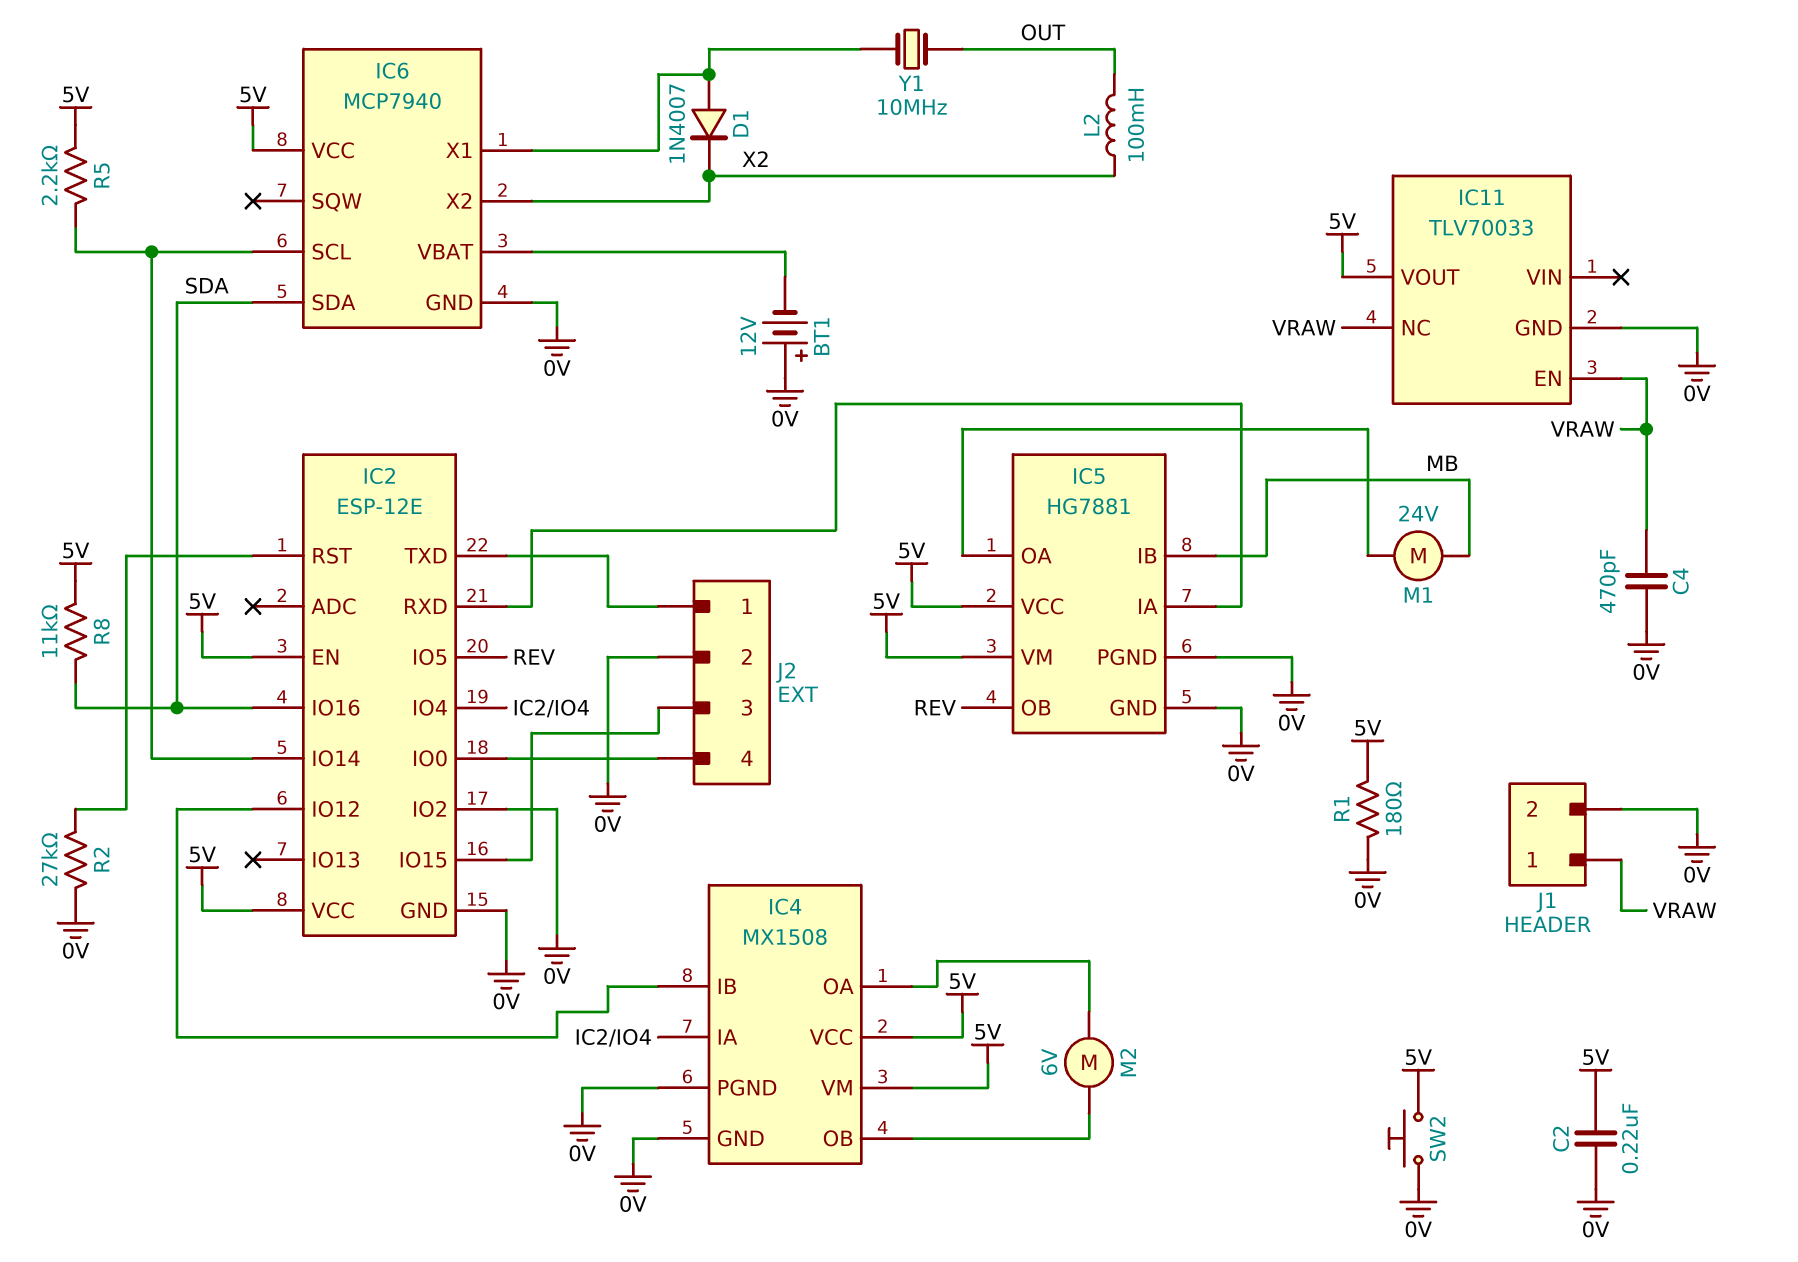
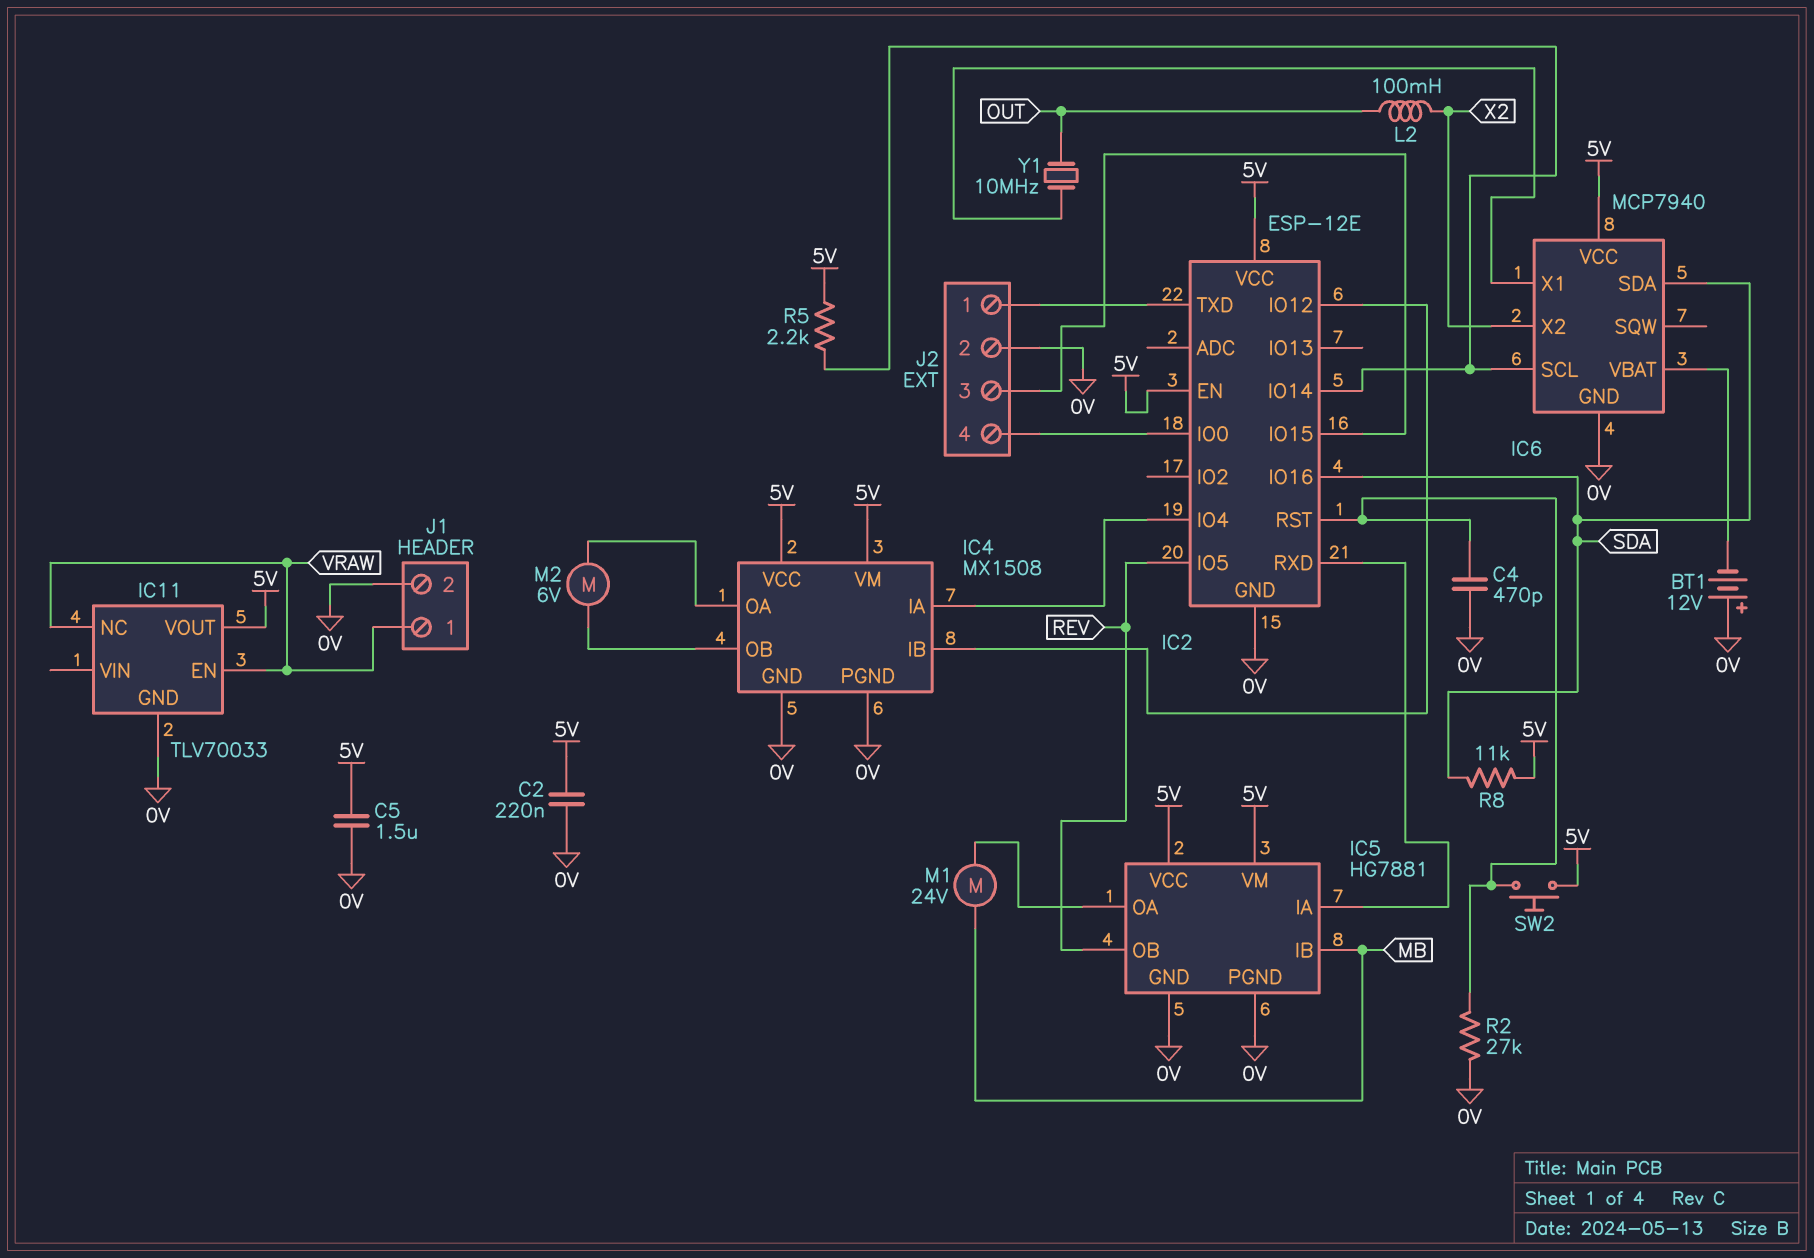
C4: 470pF (0V, VRAW) -> 470pF (0V, IC2/RST)
C5: none -> 1.5uF (0V, 5V)
D1: diode 1N4007 (A IC6/X1, K X2) -> none
IC2 pin IO2: 0V -> none
R1: 180 (0V, 5V) -> none
SW2: button (0V, 5V) -> button (5V, IC2/RST)

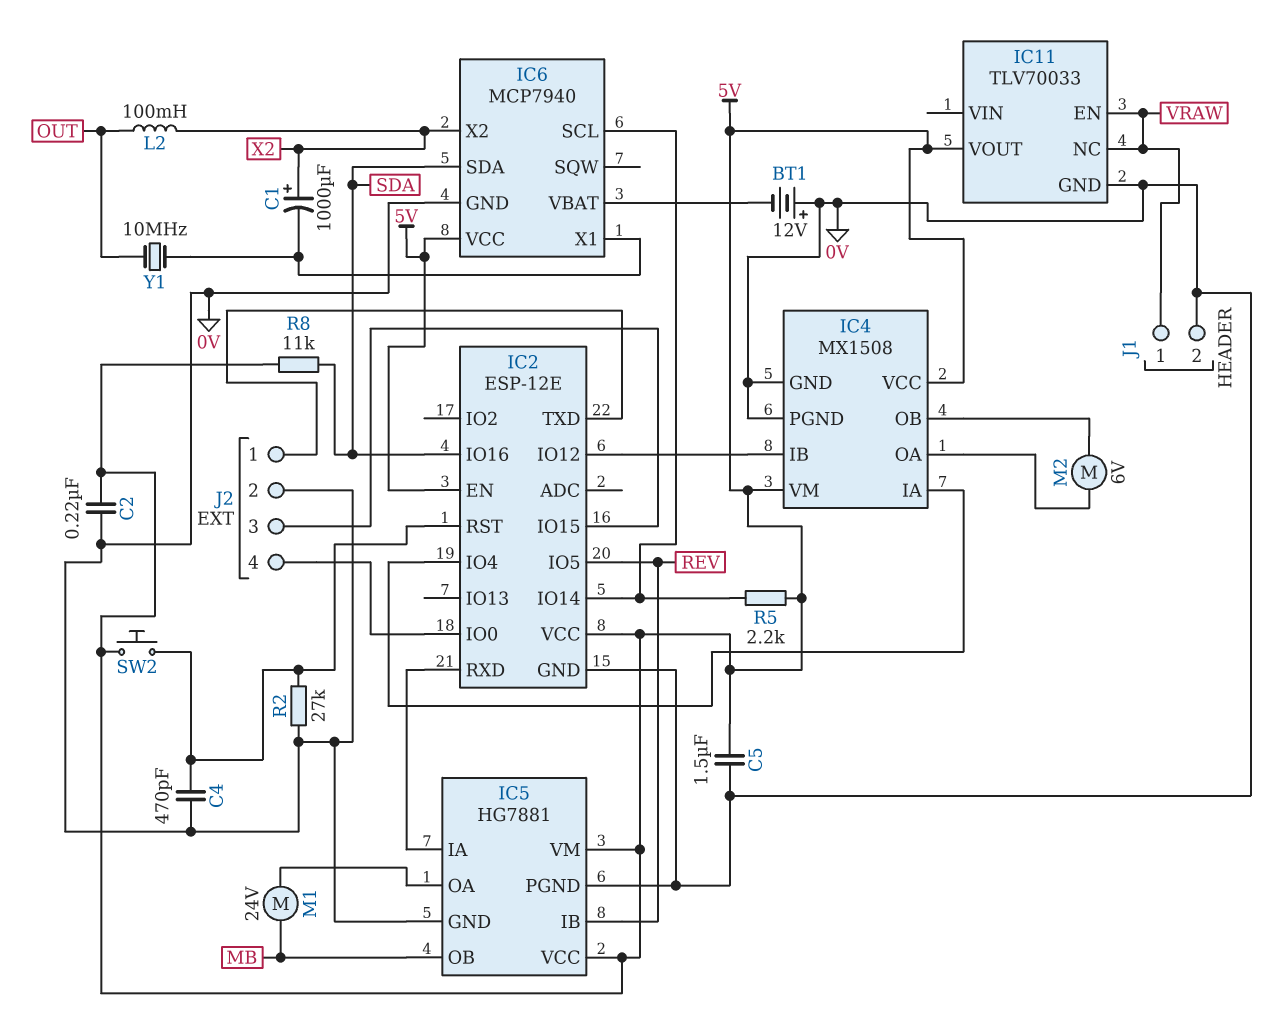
C1: none -> 1000uF (plus X2, minus IC6/X1)
IC5 pin IB: MB -> REV
IC5 pin OB: REV -> MB

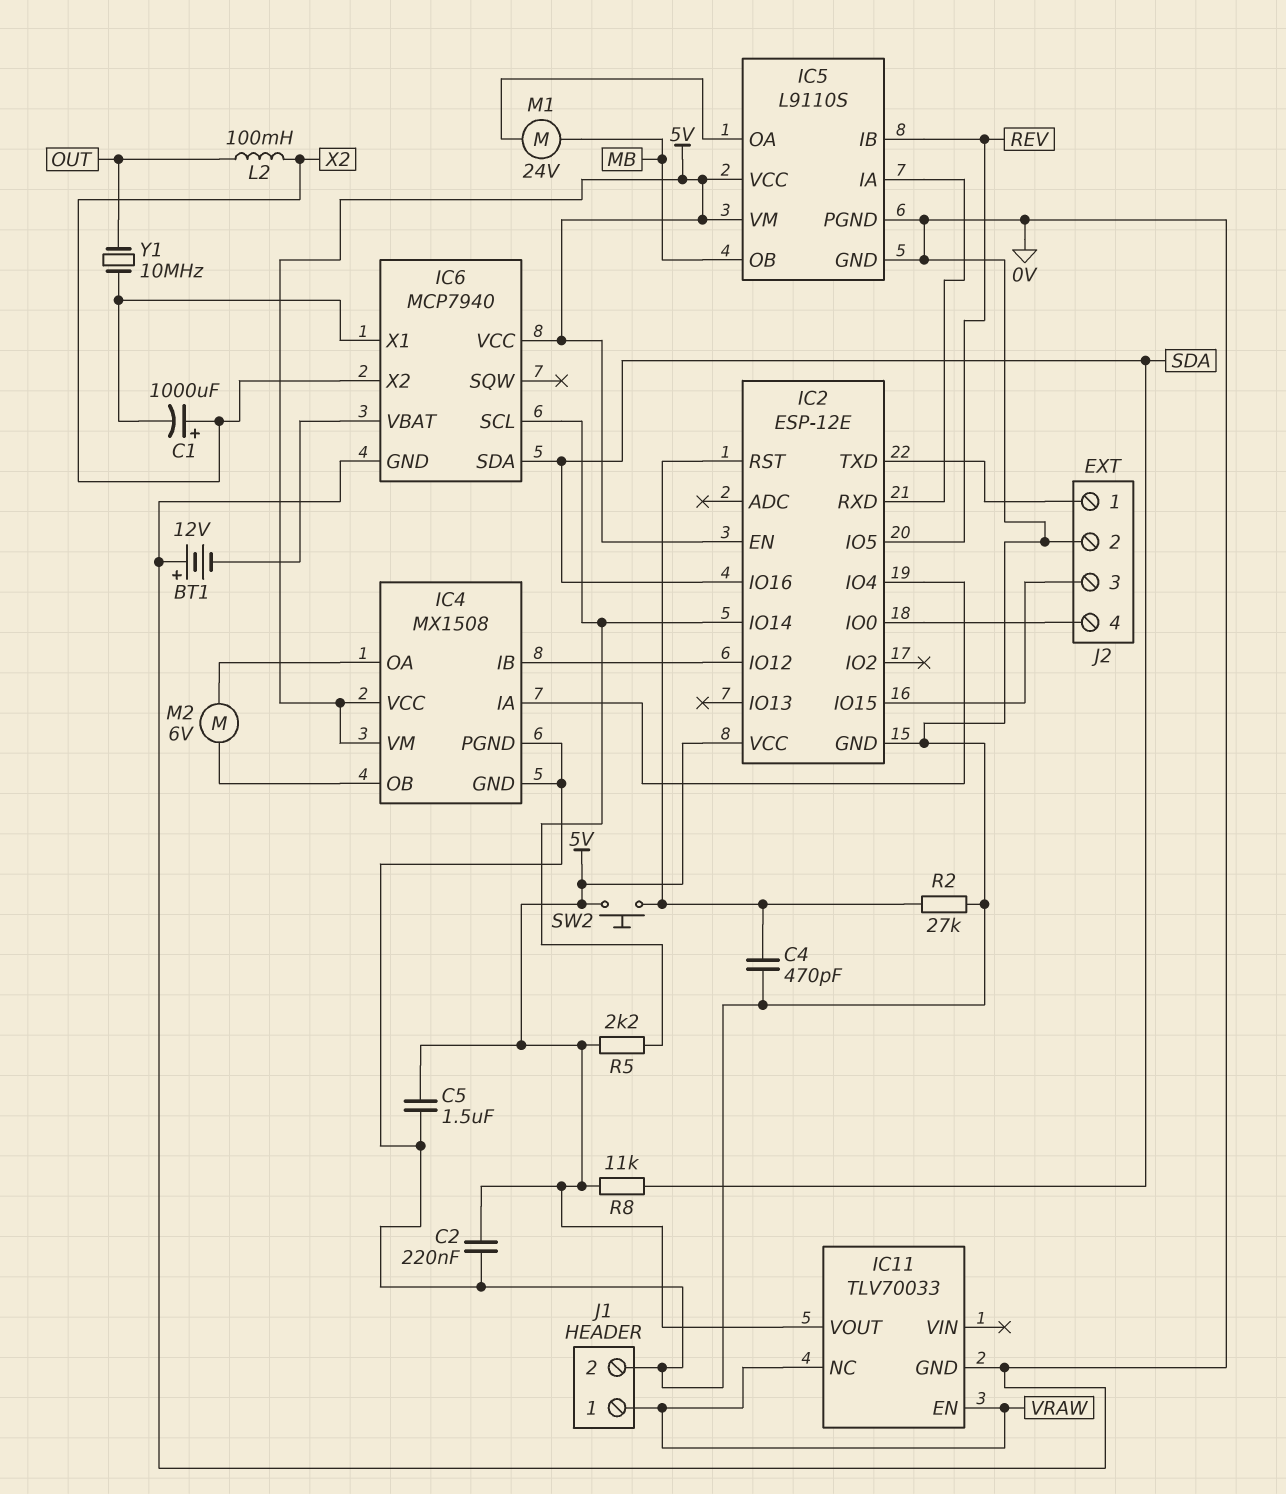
IC5: HG7881 -> L9110S

